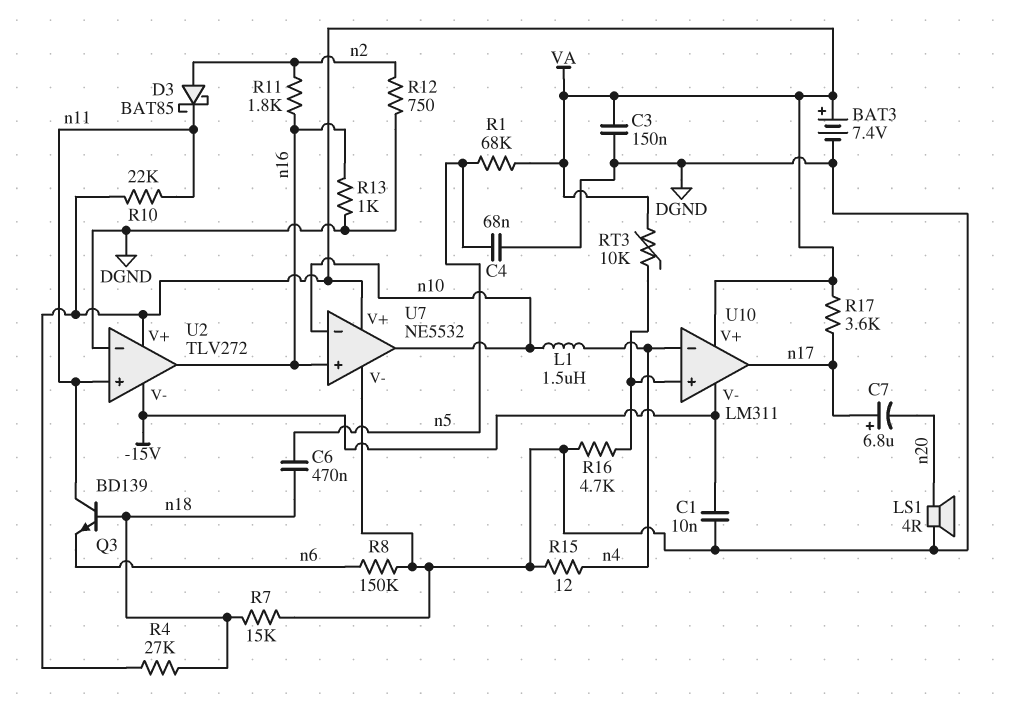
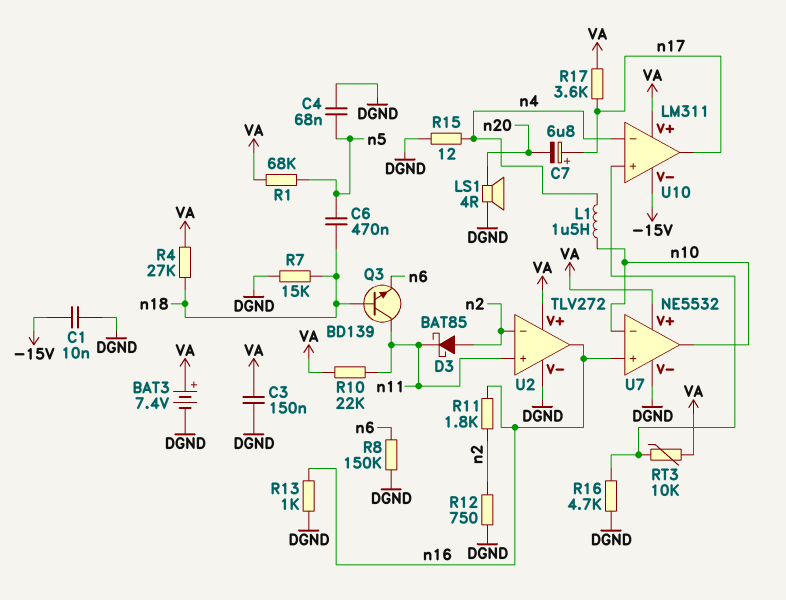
U2 pin V-: -15V -> DGND
U2 pin in-: DGND -> n2

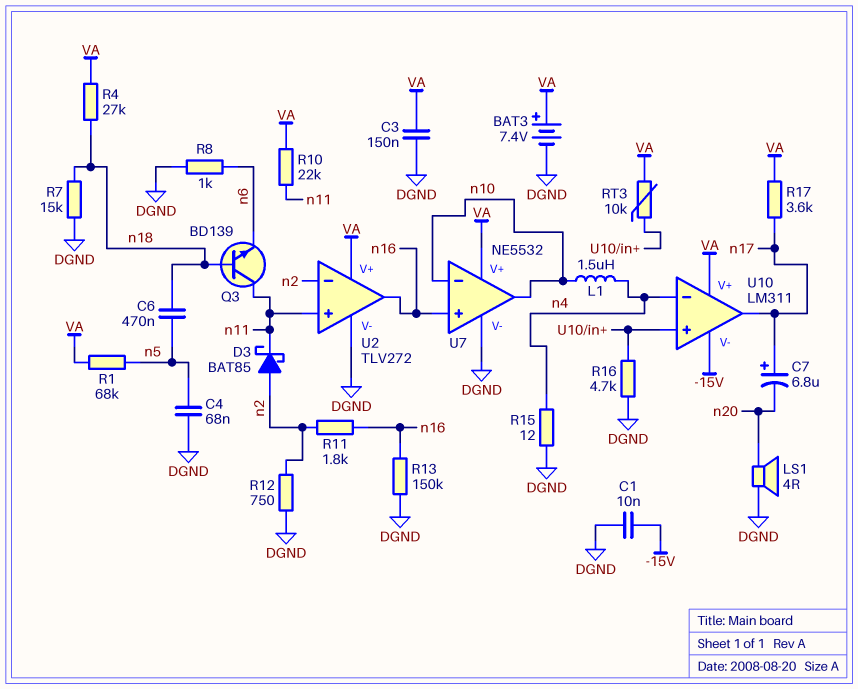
R8: 150k (DGND, n6) -> 1k (DGND, n6)
R13: 1k (DGND, n16) -> 150k (DGND, n16)

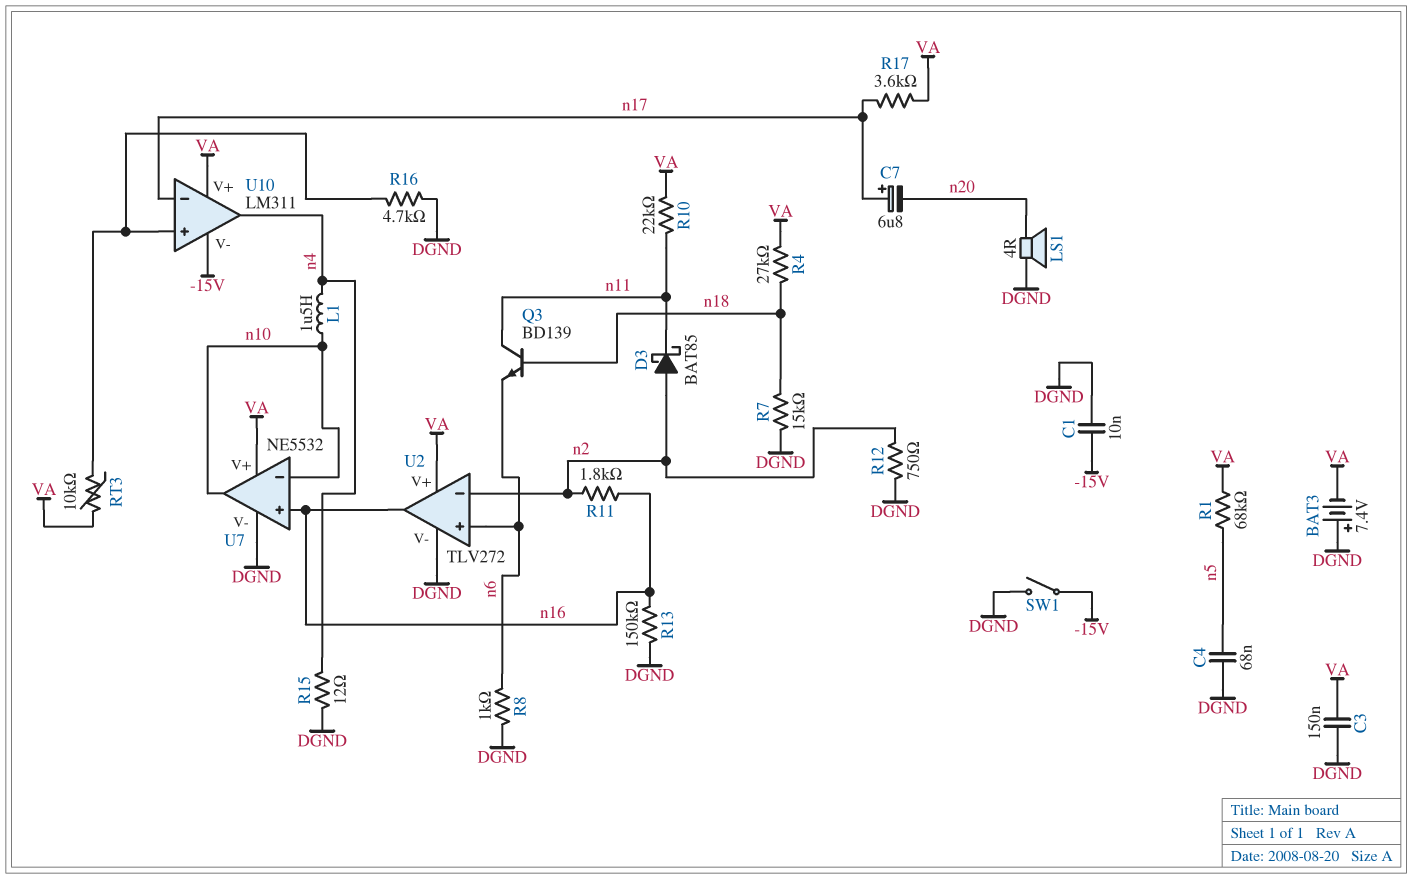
BAT3: 7.4V (plus VA, minus DGND) -> 7.4V (plus DGND, minus VA)
C6: 470nF (n5, n18) -> none
SW1: none -> switch (-15V, DGND)
U2 pin in+: n11 -> n6
U10 pin in-: n4 -> n17
U10 pin out: n17 -> n4

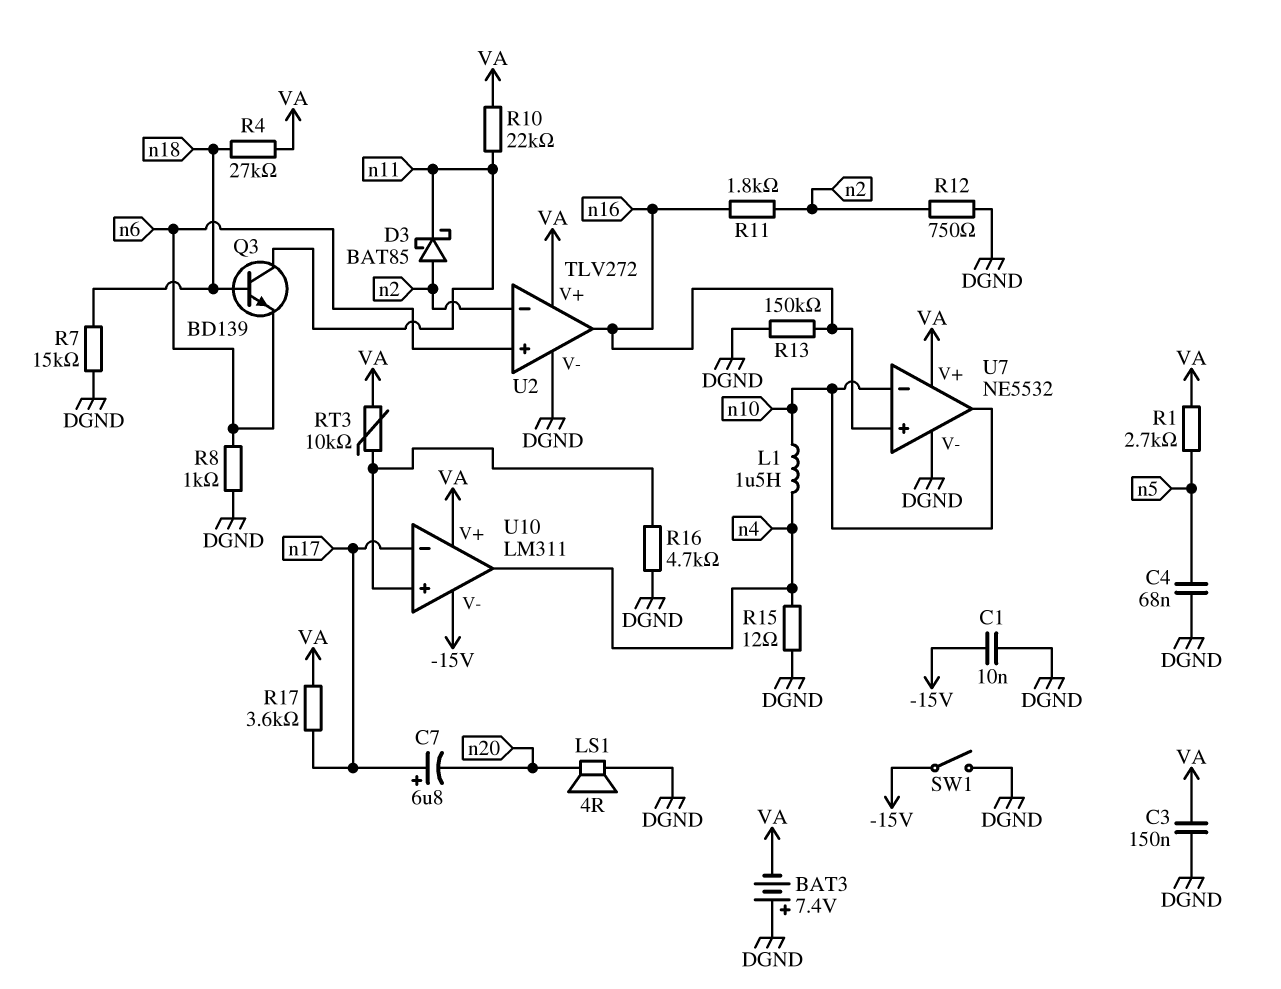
R1: 68k (VA, n5) -> 2.7k (VA, n5)

